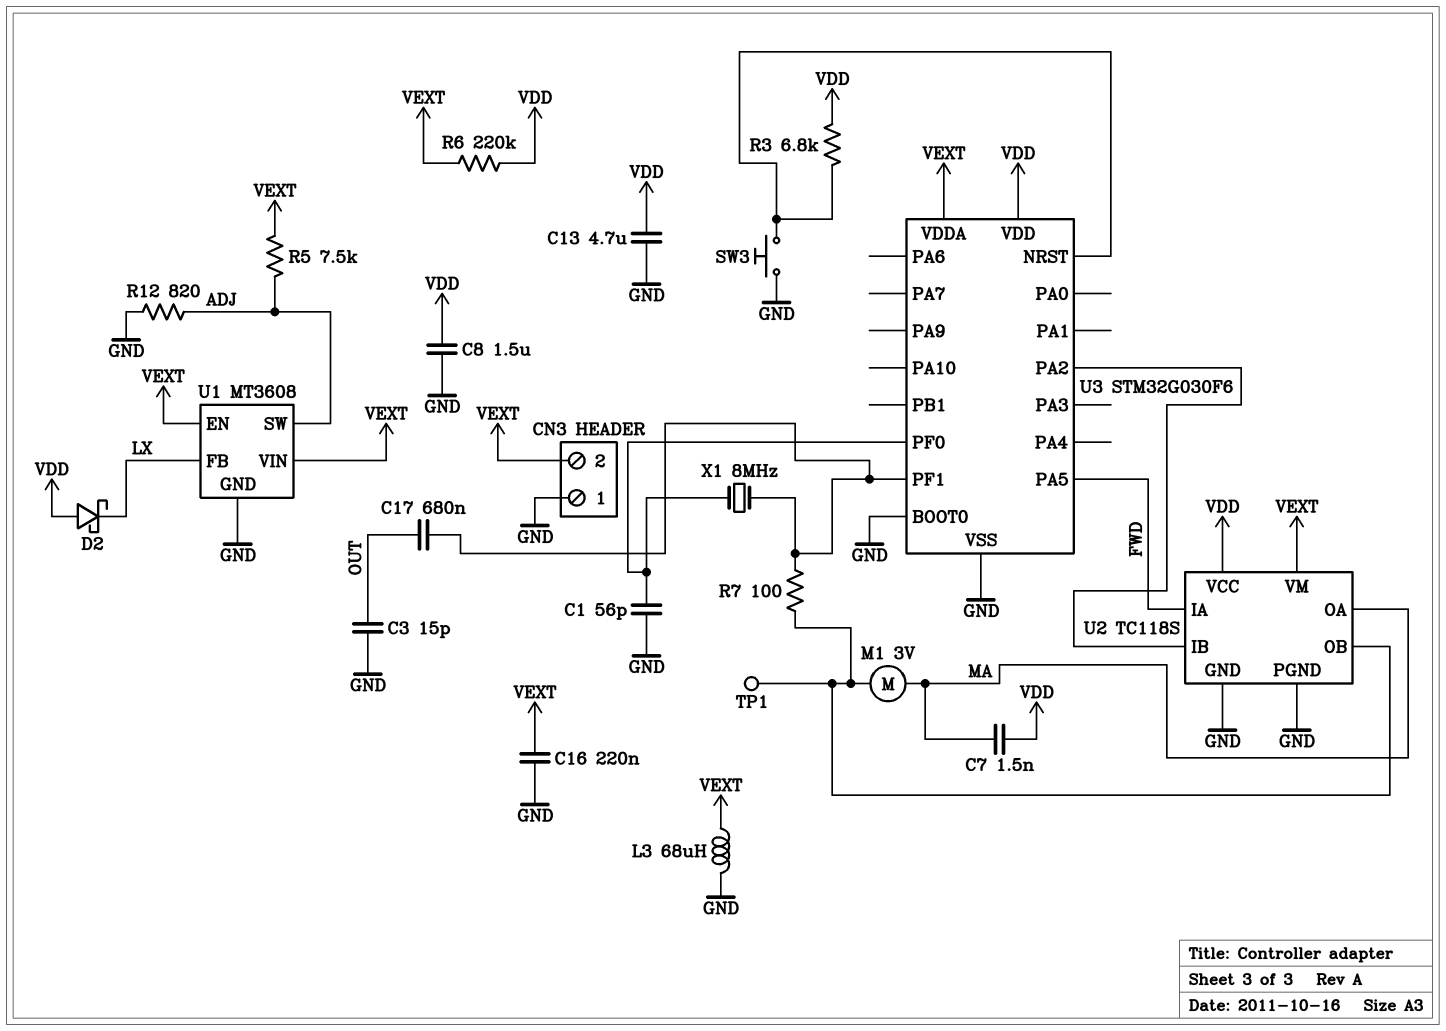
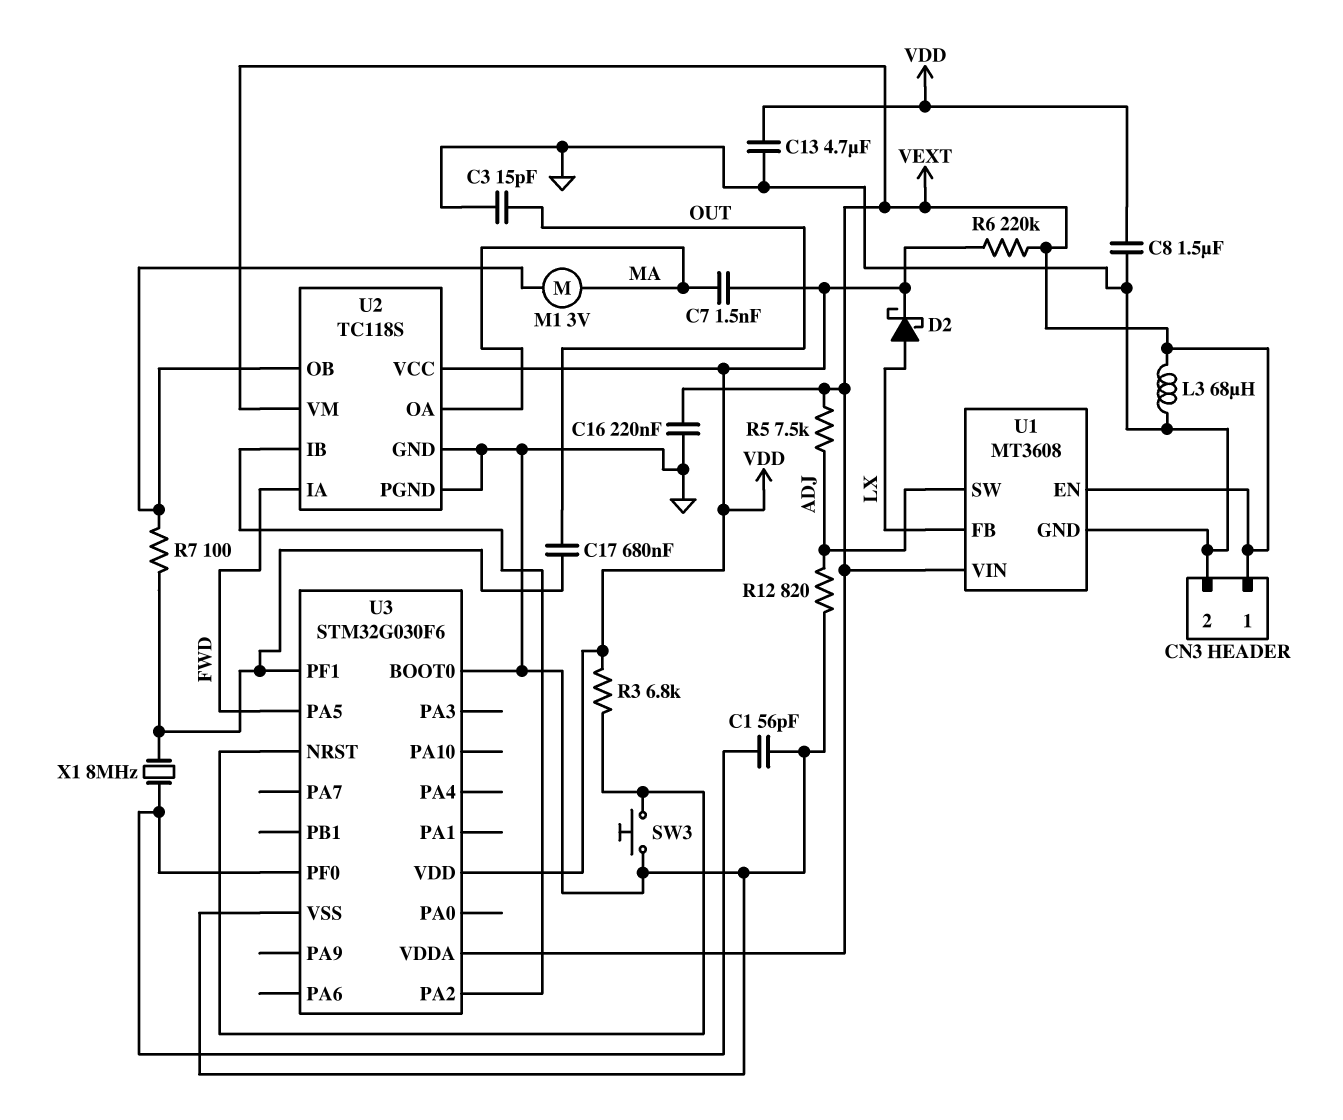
CN3 pin 1: GND -> VEXT
CN3 pin 2: VEXT -> GND
D2: schottky (A VDD, K LX) -> schottky (A LX, K VDD)
TP1: test point (U2/OB) -> none

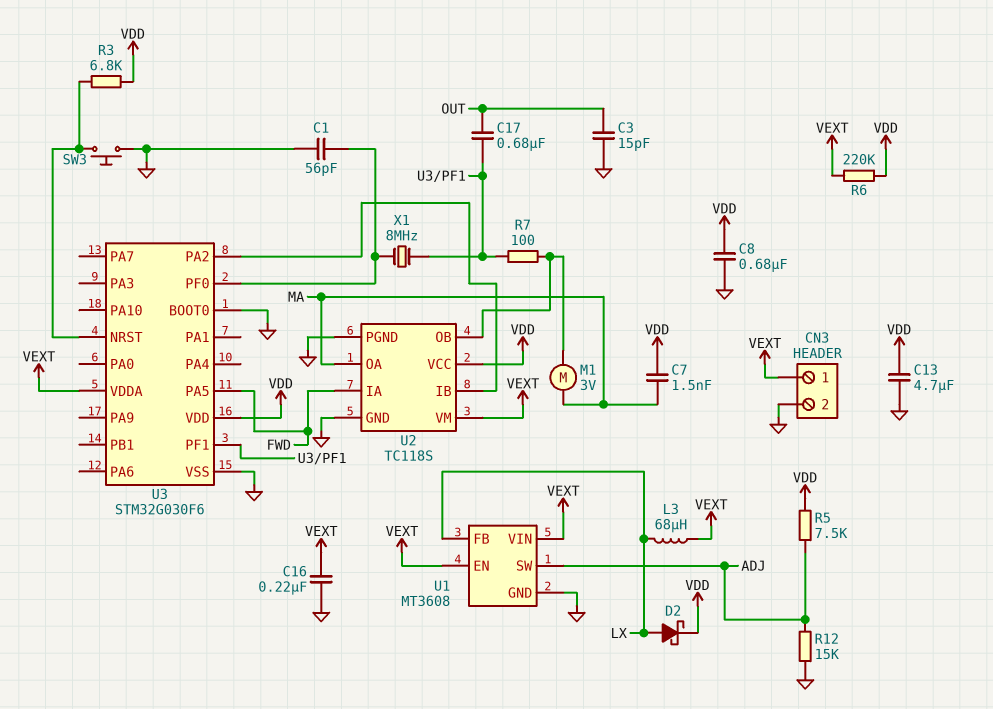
C8: 1.5uF (GND, VDD) -> 680nF (GND, VDD)
L3: 68uH (GND, VEXT) -> 68uH (LX, VEXT)
R5: 7.5k (ADJ, VEXT) -> 7.5k (ADJ, VDD)
R12: 820 (ADJ, GND) -> 15k (ADJ, GND)

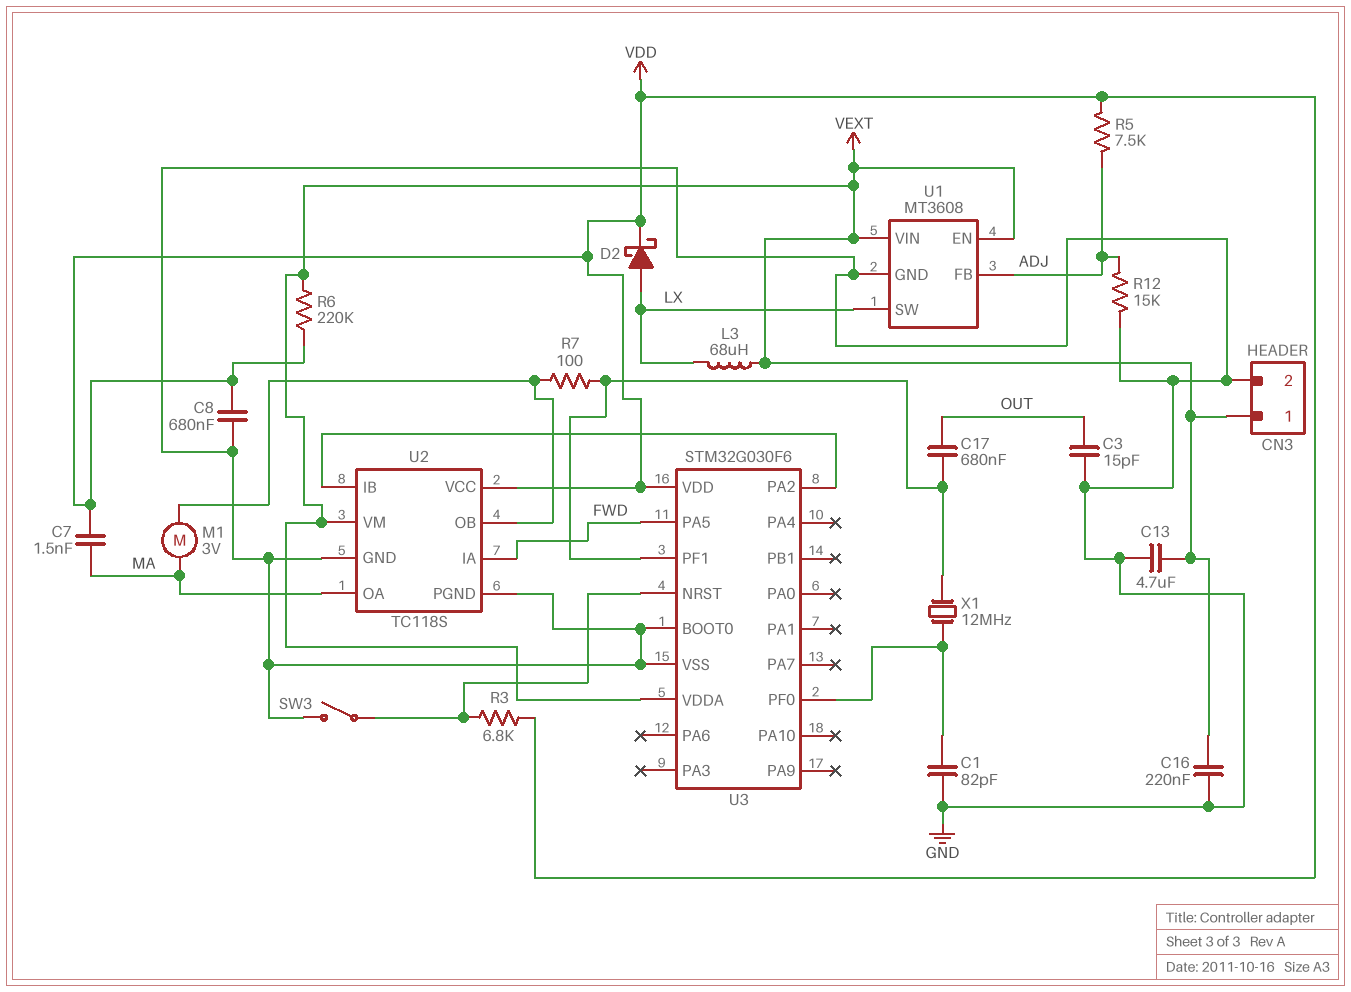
C1: 56pF (GND, U3/PF0) -> 82pF (GND, U3/PF0)
C13: 4.7uF (GND, VDD) -> 4.7uF (GND, VEXT)
SW3: button (GND, U3/NRST) -> switch (GND, U3/NRST)
U1 pin FB: LX -> ADJ
U1 pin SW: ADJ -> LX
X1: 8MHz (U3/PF0, U3/PF1) -> 12MHz (U3/PF0, U3/PF1)

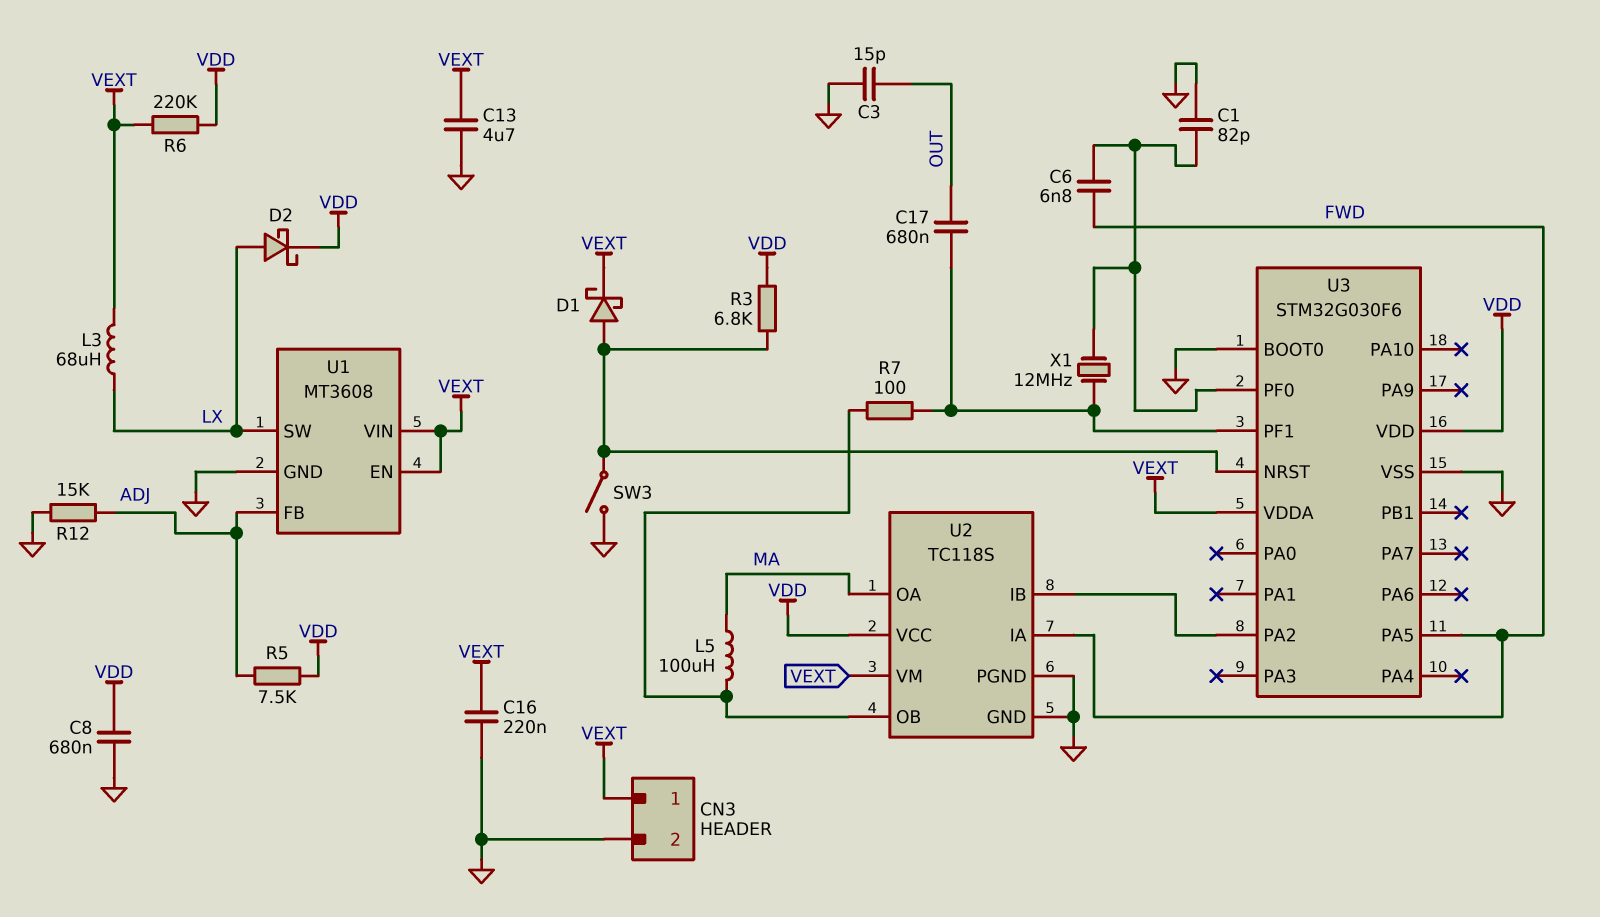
C6: none -> 6.8nF (FWD, U3/PF0)
C7: 1.5nF (MA, VDD) -> none
D1: none -> schottky (A U3/NRST, K VEXT)
L5: none -> 100uH (MA, U2/OB)
M1: motor 3V (MA, U2/OB) -> none

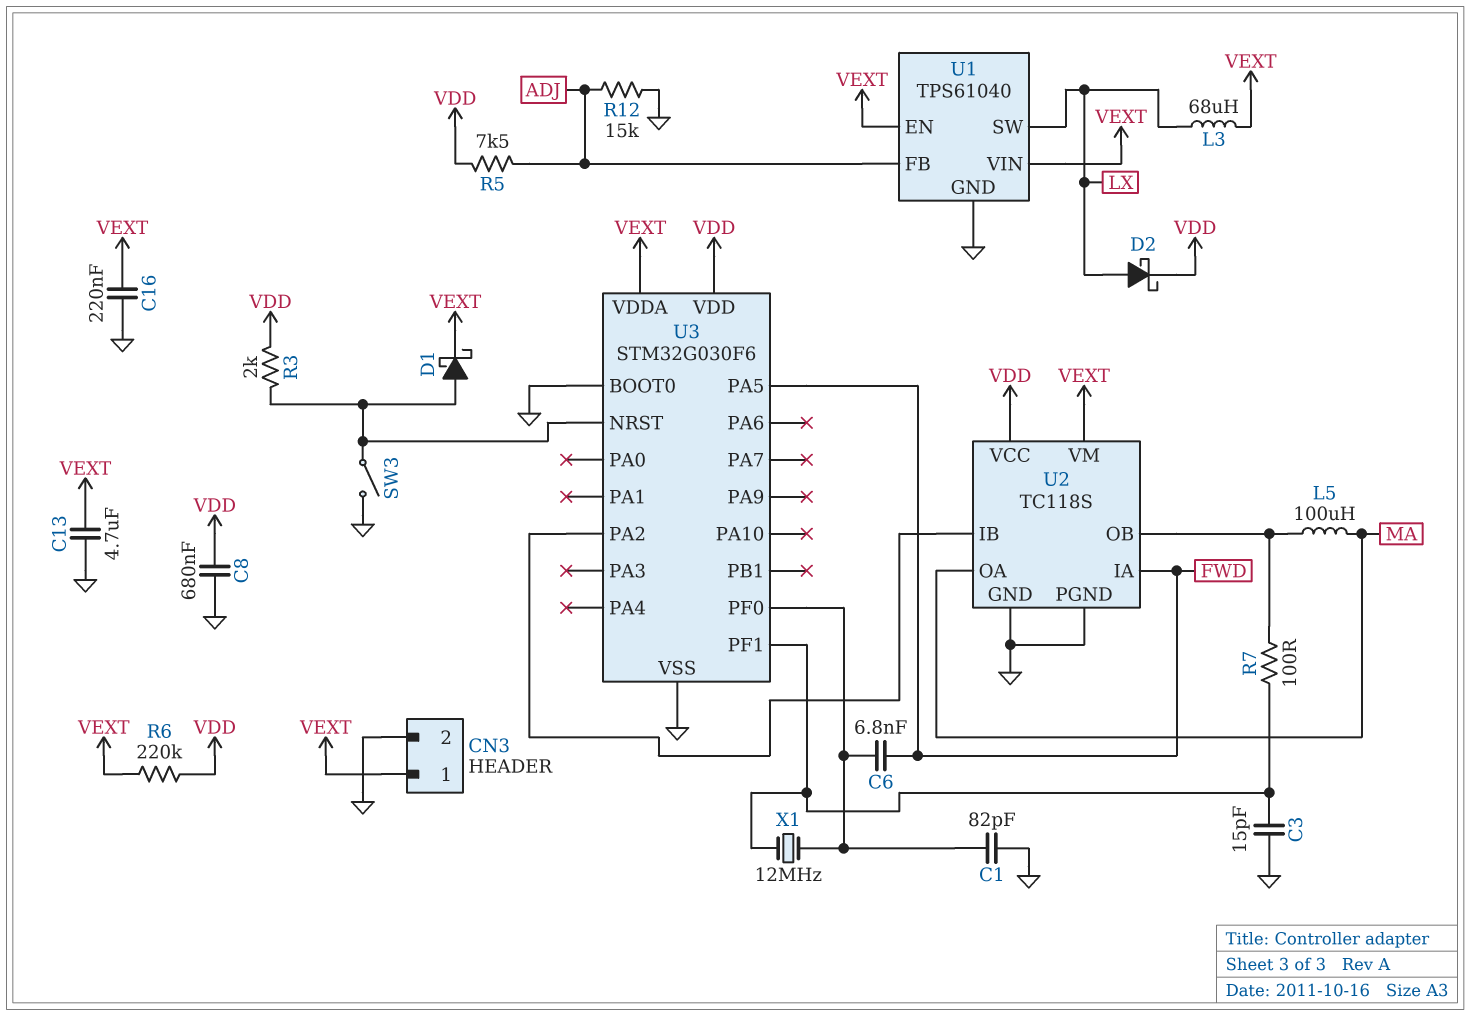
C3: 15pF (GND, OUT) -> 15pF (GND, U3/PF1)
C17: 680nF (OUT, U3/PF1) -> none
R3: 6.8k (U3/NRST, VDD) -> 2k (U3/NRST, VDD)
U1: MT3608 -> TPS61040

